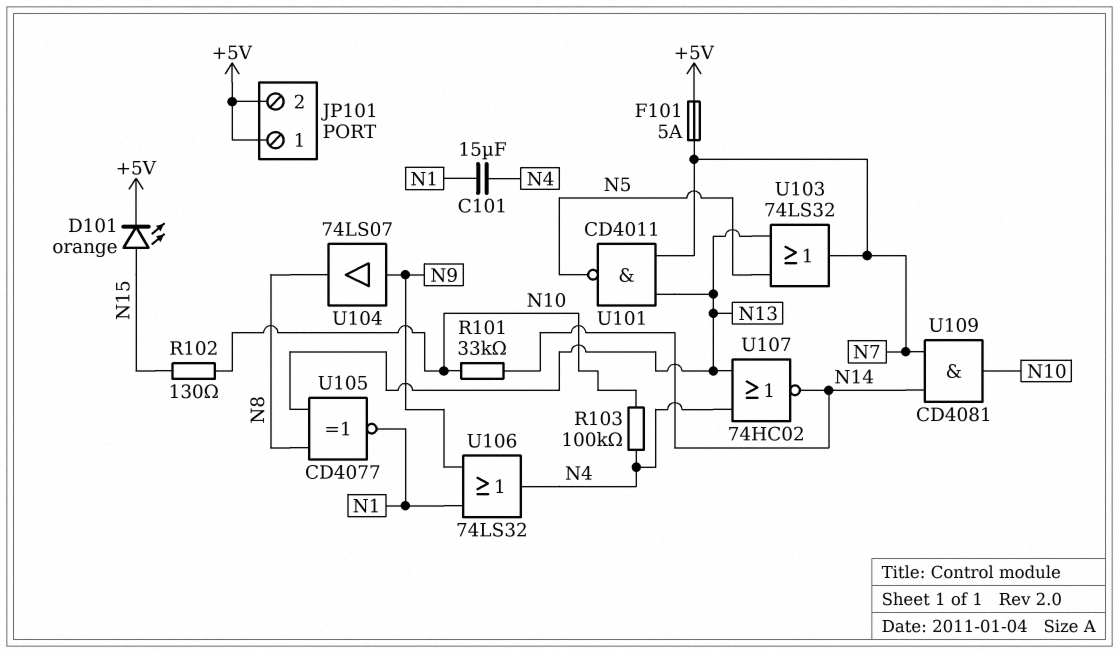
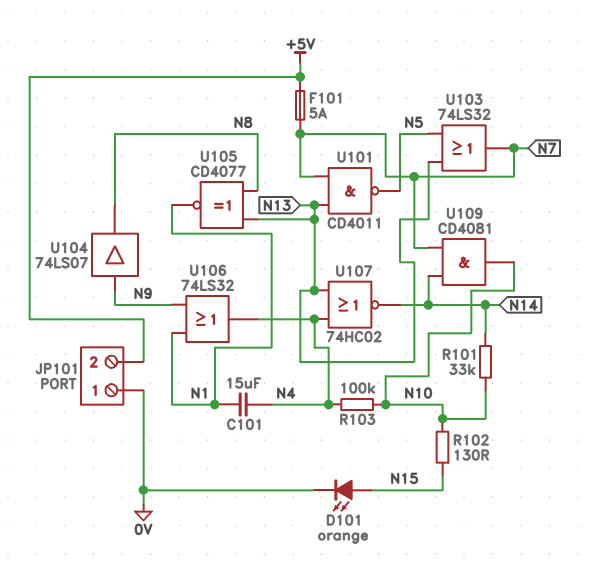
D101: LED orange (A N15, K +5V) -> LED orange (A N15, K 0V)
JP101 pin 1: +5V -> 0V

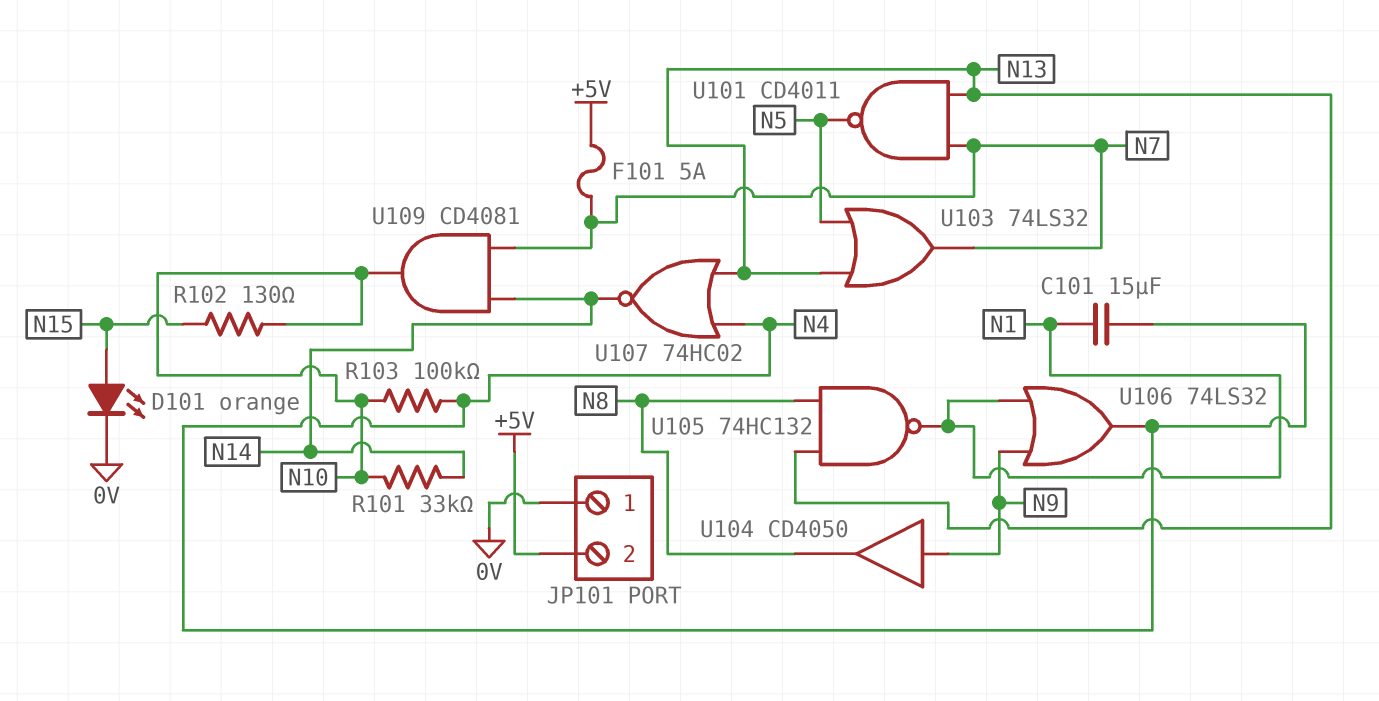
U104: buffer 74LS07 (in N9, out N8) -> buffer CD4050 (in N9, out N8)
U105: XNOR CD4077 (in N8, in N13, out N1) -> NAND 74HC132 (in N8, in N13, out N1)

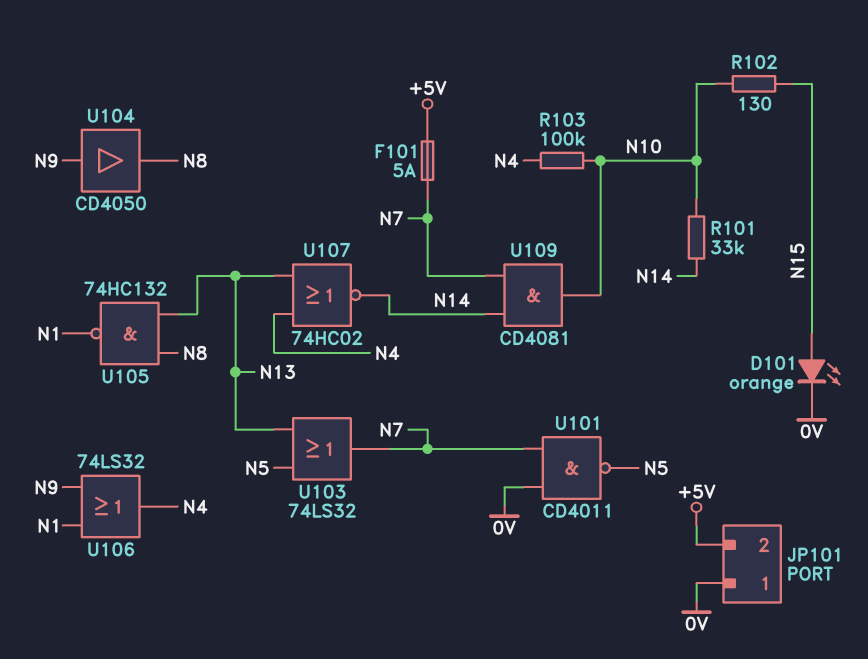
C101: 15uF (N1, N4) -> none
U101: NAND CD4011 (in N7, in N13, out N5) -> NAND CD4011 (in 0V, in N7, out N5)

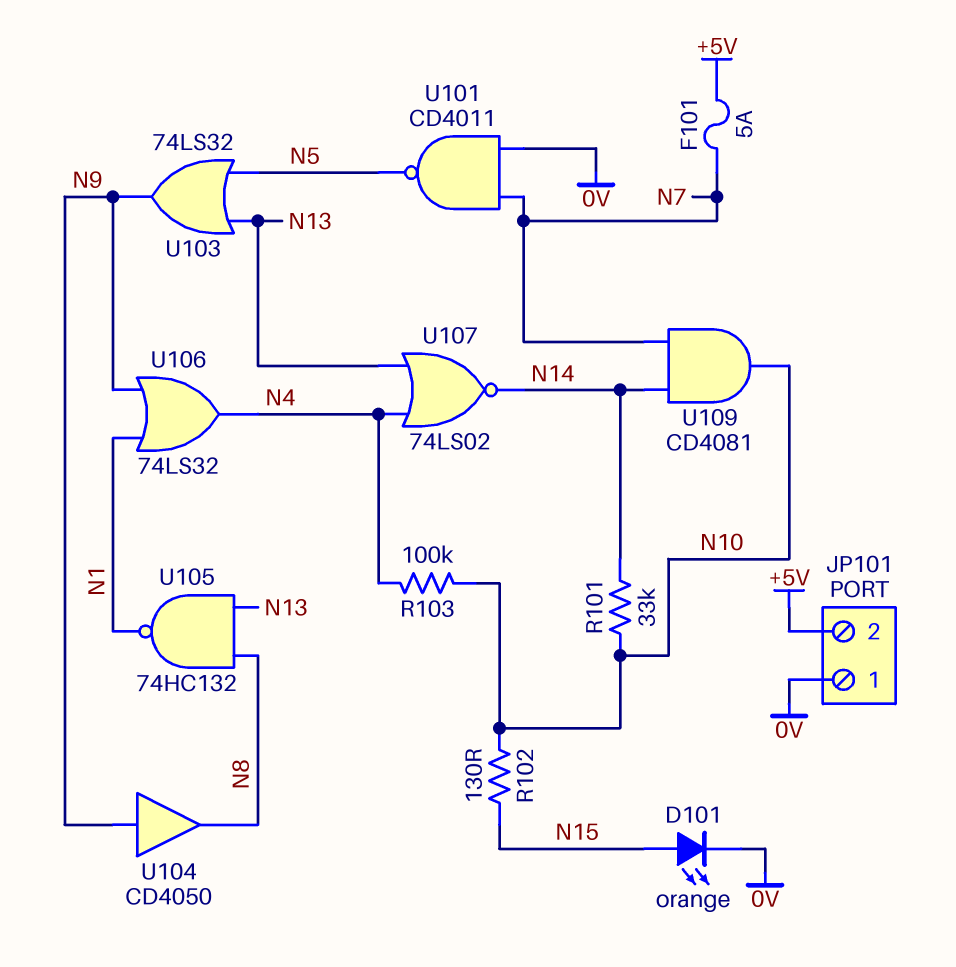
U103: OR 74LS32 (in N5, in N13, out N7) -> OR 74LS32 (in N5, in N13, out N9)
U107: NOR 74HC02 (in N4, in N13, out N14) -> NOR 74LS02 (in N4, in N13, out N14)

